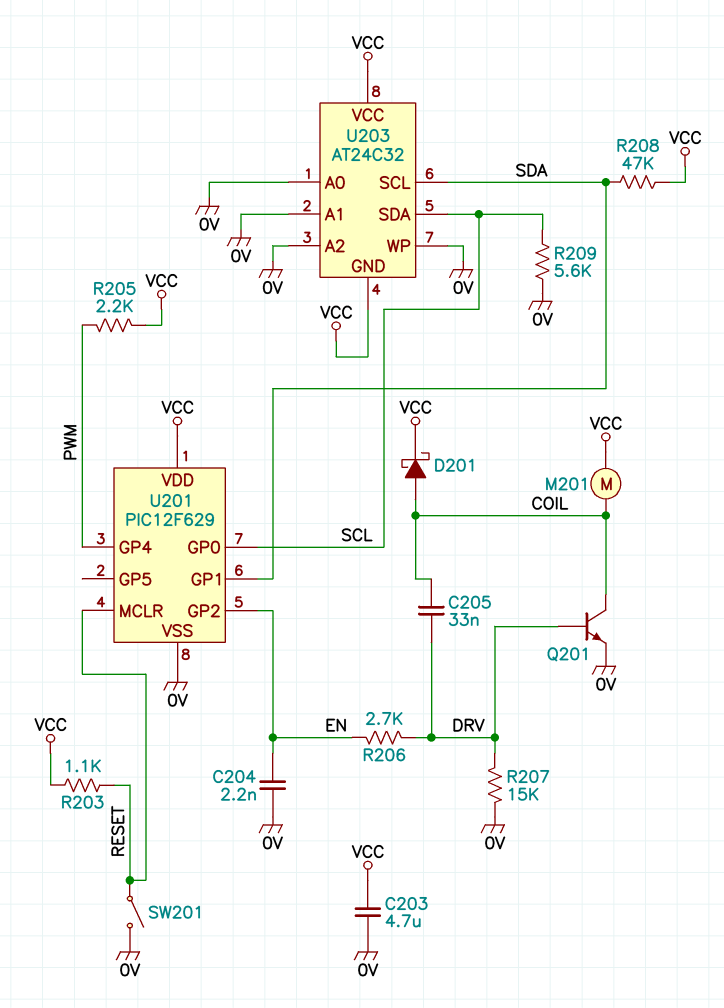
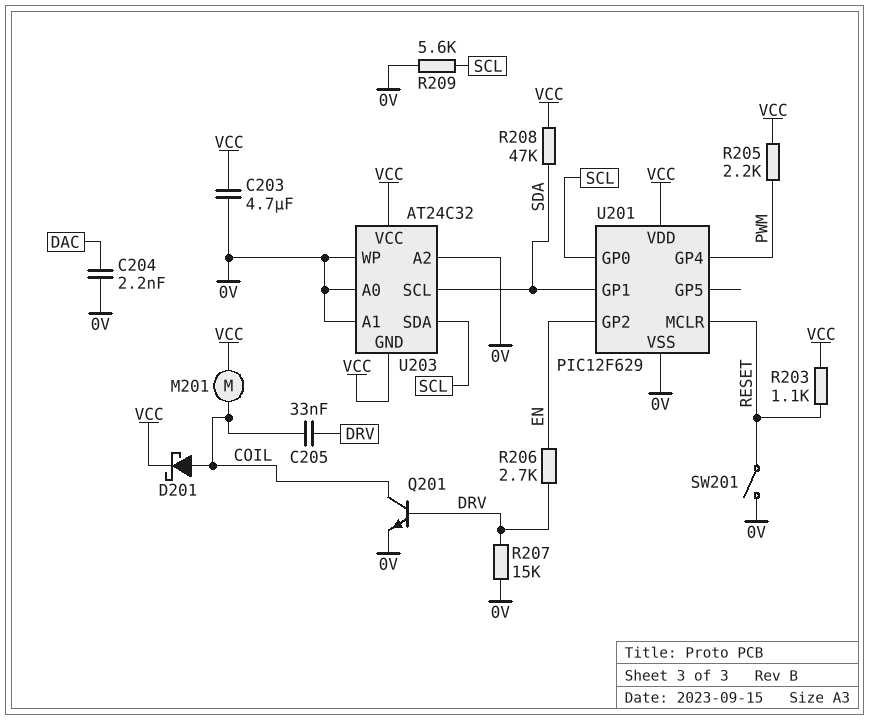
C204: 2.2nF (0V, EN) -> 2.2nF (0V, DAC)

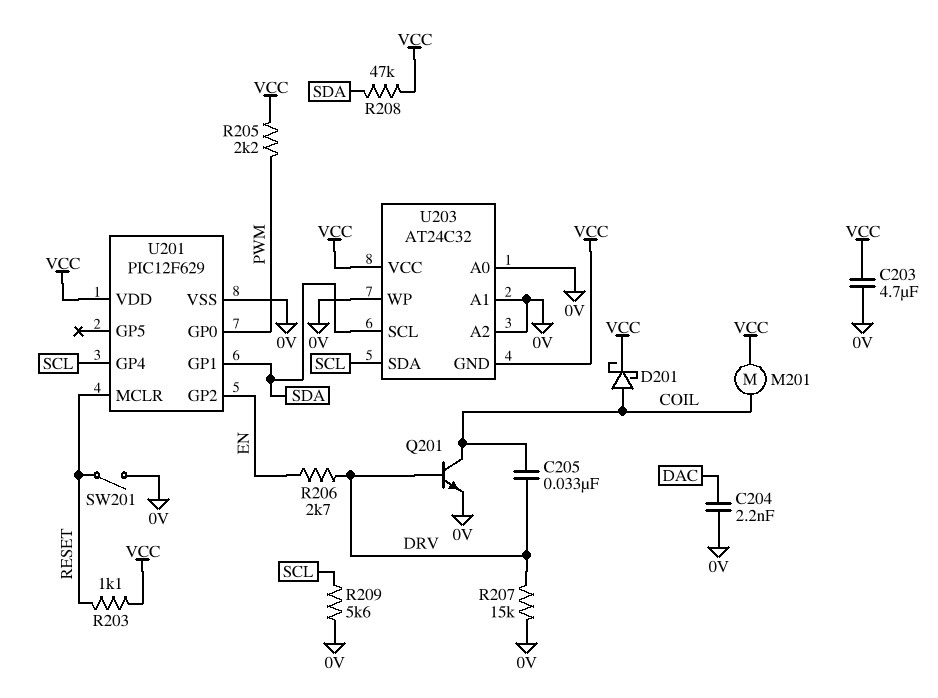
U201 pin GP0: SCL -> PWM
U201 pin GP4: PWM -> SCL

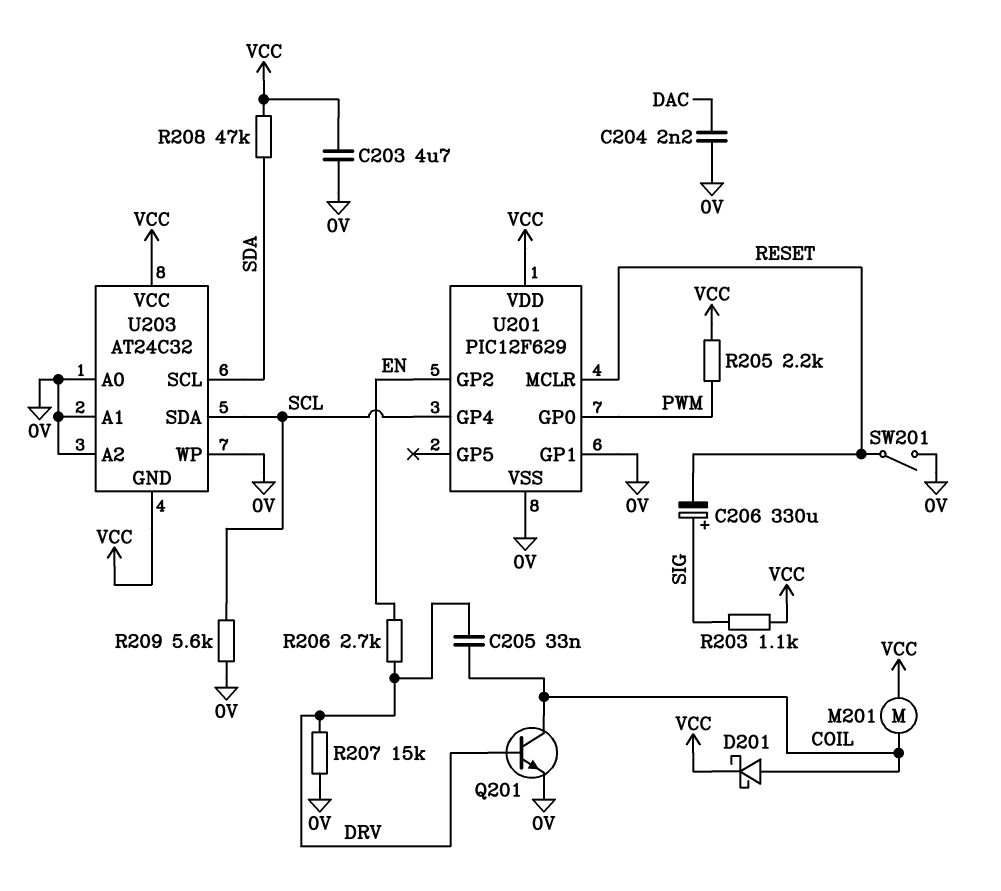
C206: none -> 330uF (plus SIG, minus RESET)
R203: 1.1k (RESET, VCC) -> 1.1k (SIG, VCC)
U201 pin GP1: SDA -> 0V

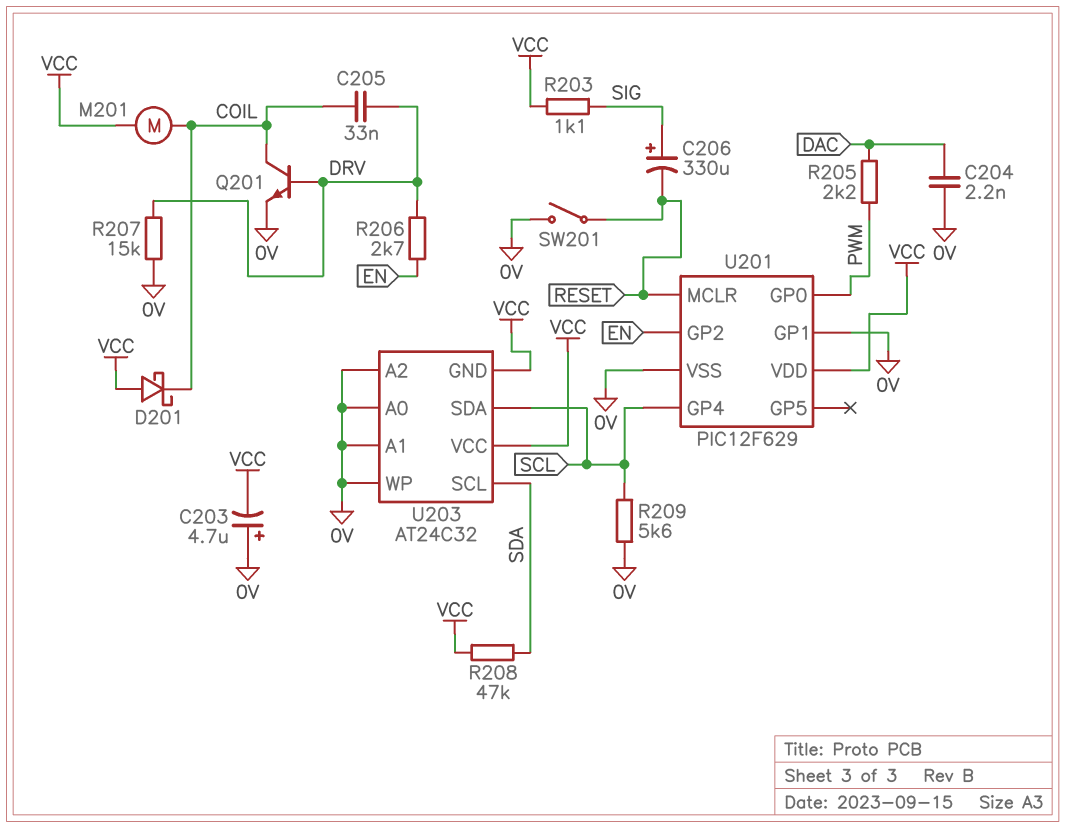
C203: 4.7uF (0V, VCC) -> 4.7uF (plus 0V, minus VCC)
D201: schottky (A COIL, K VCC) -> schottky (A VCC, K COIL)
R205: 2.2k (PWM, VCC) -> 2.2k (DAC, PWM)

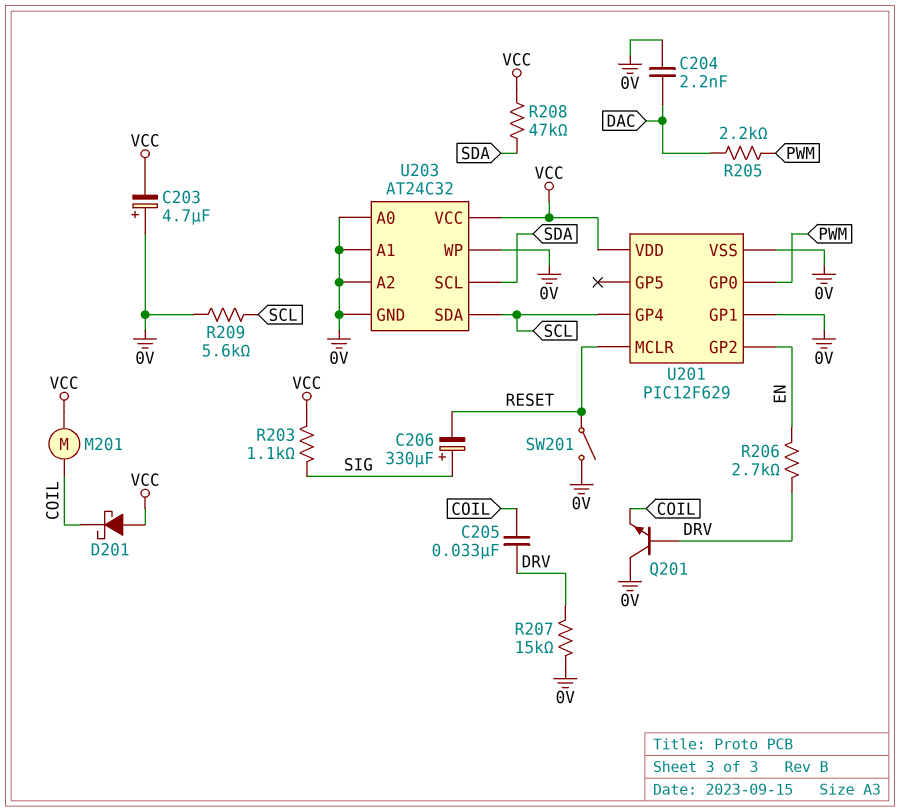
Q201: NPN (B DRV, C COIL, E 0V) -> NPN (B DRV, C 0V, E COIL)
U203 pin GND: VCC -> 0V

